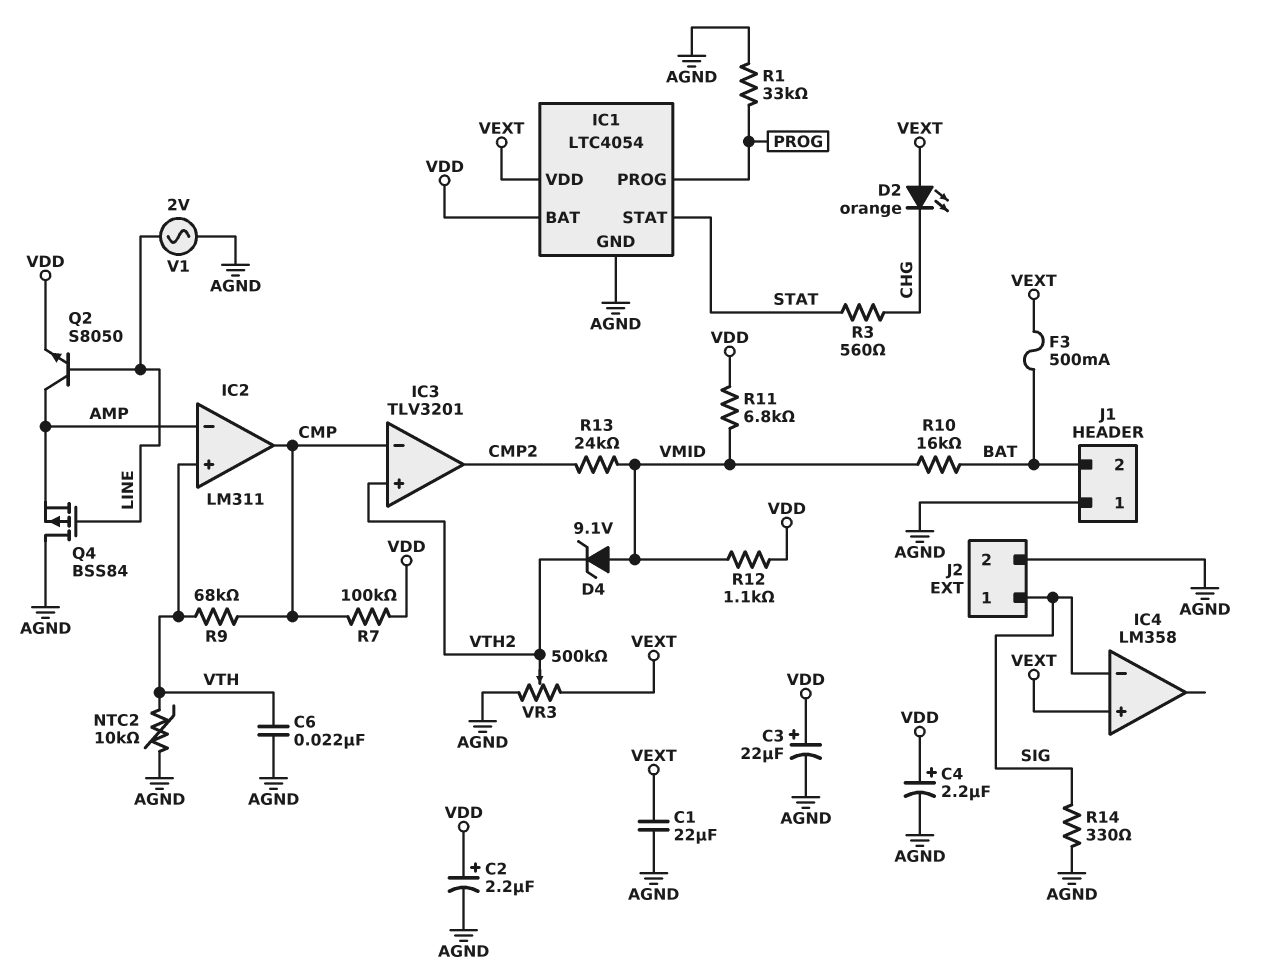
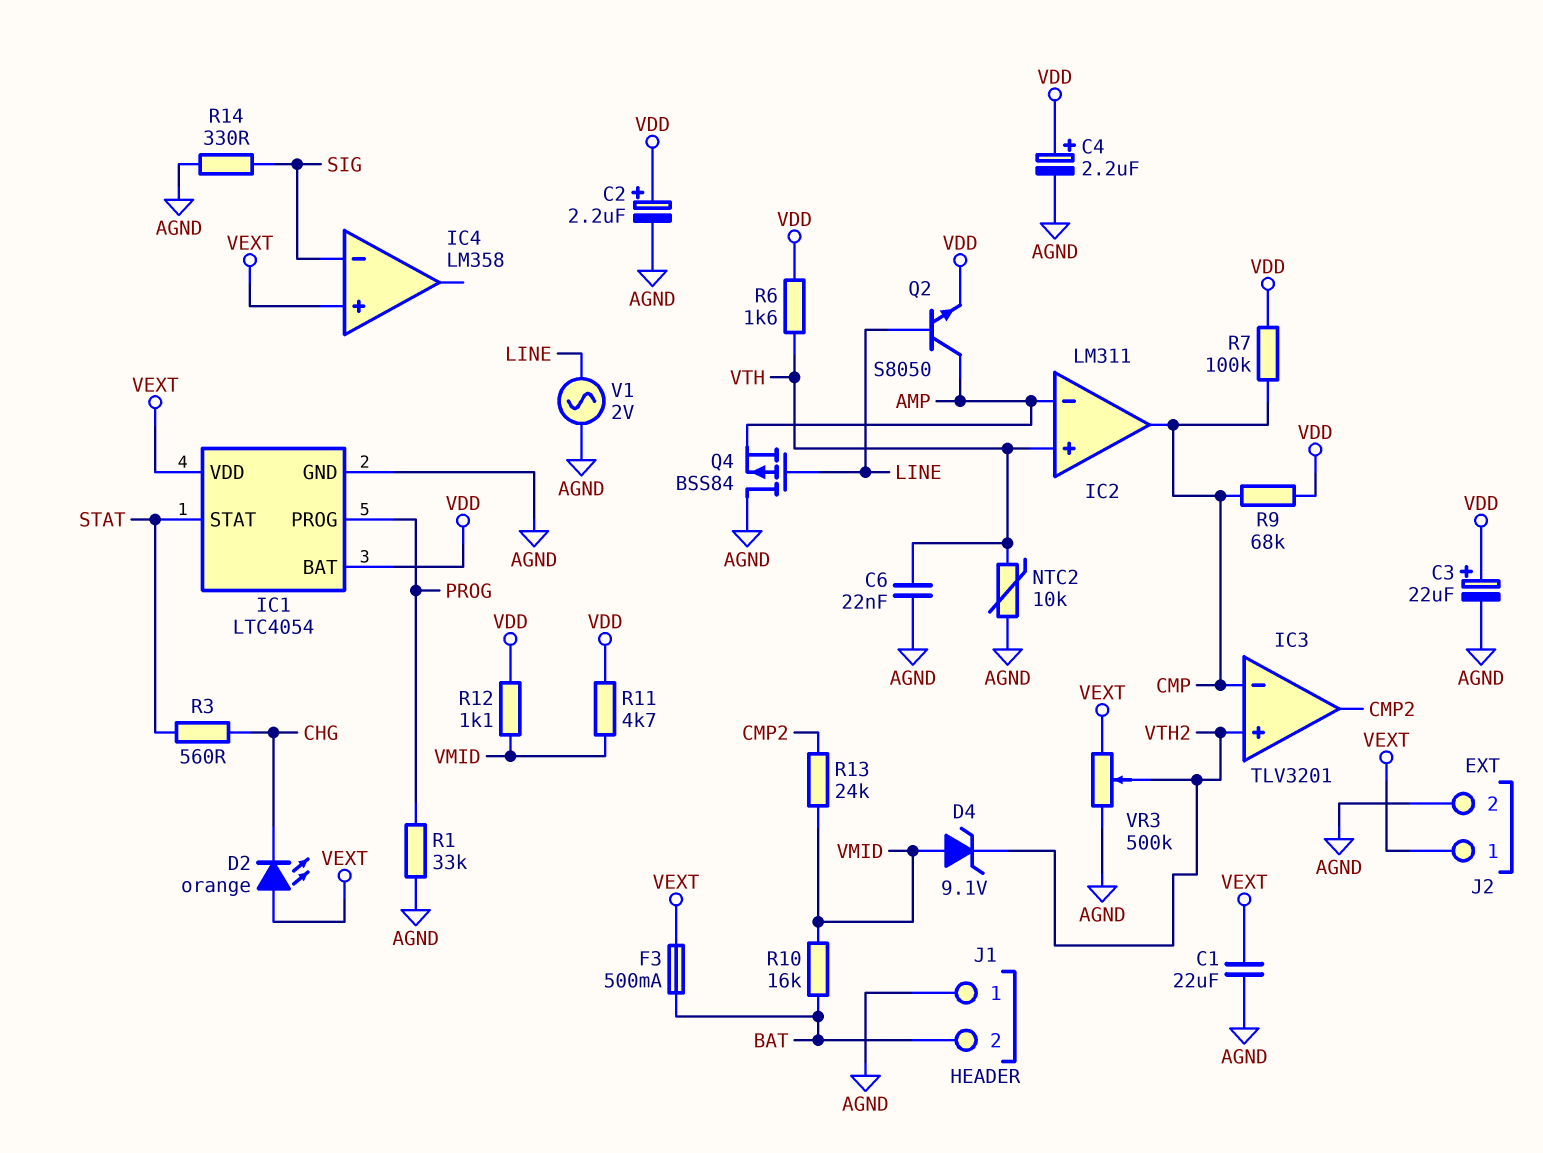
J2 pin 1: SIG -> VEXT
R6: none -> 1.6k (VDD, VTH)
R9: 68k (CMP, VTH) -> 68k (CMP, VDD)
R11: 6.8k (VDD, VMID) -> 4.7k (VDD, VMID)

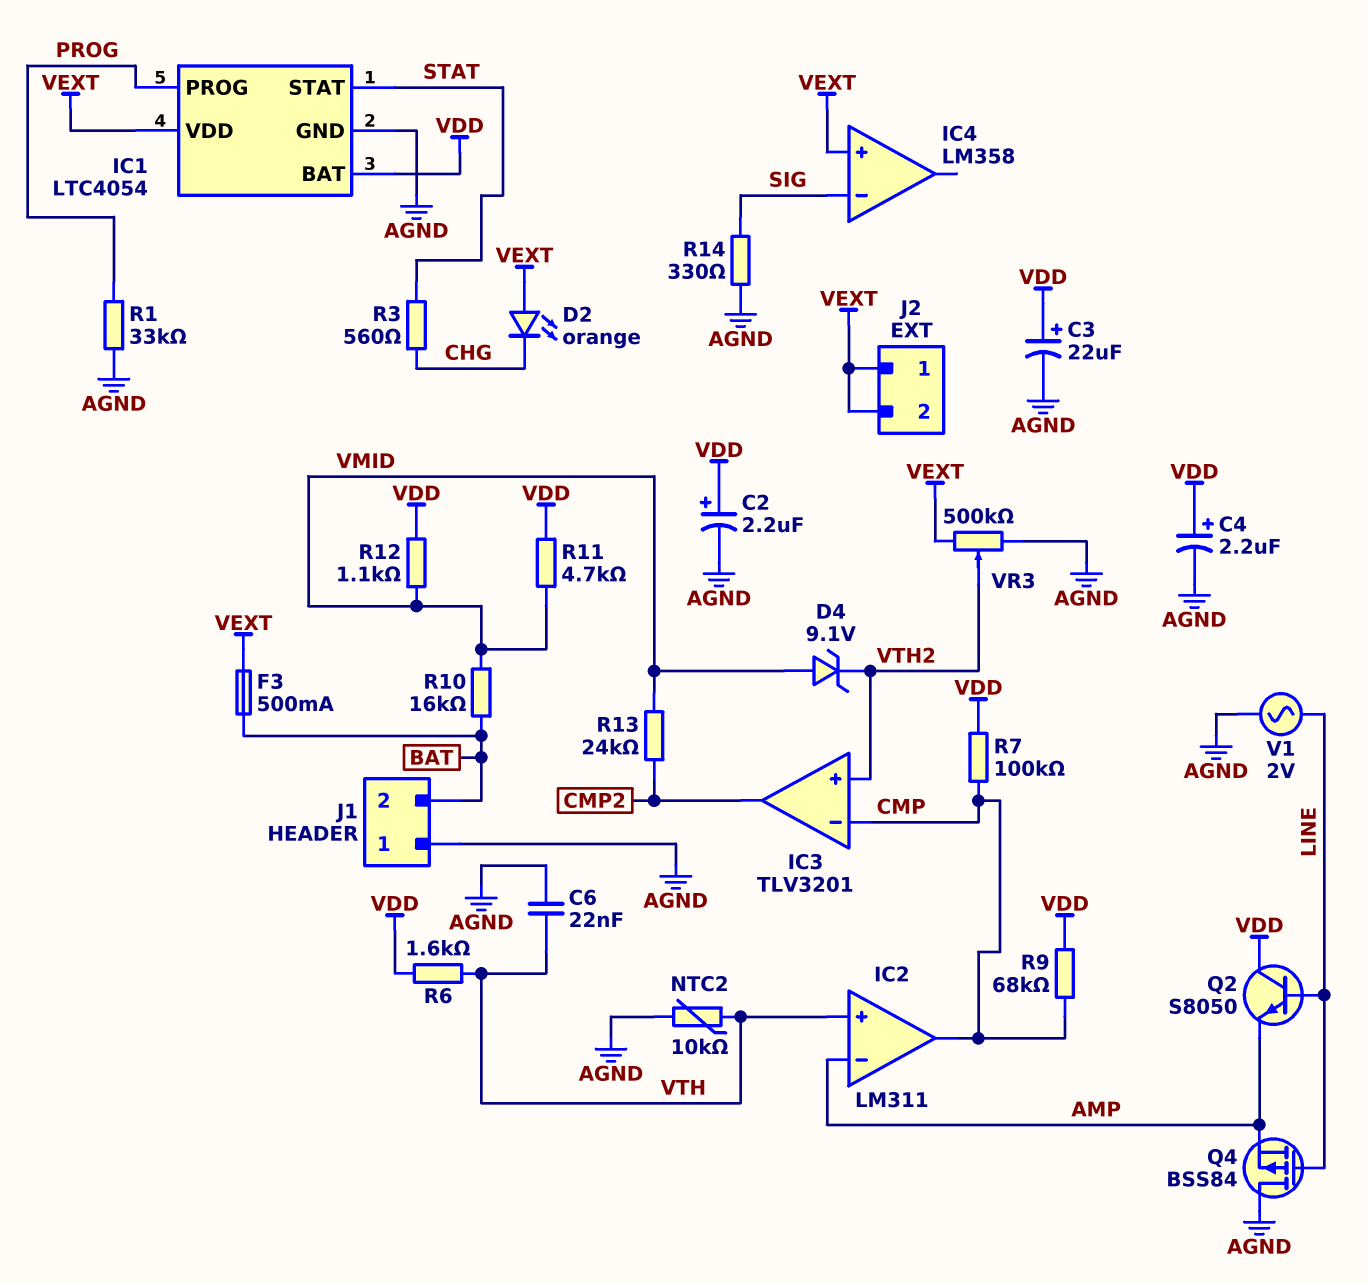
C1: 22uF (AGND, VEXT) -> none
J2 pin 2: AGND -> VEXT
Q2: NPN S8050 (B LINE, C AMP, E VDD) -> NPN S8050 (B LINE, C VDD, E AMP)

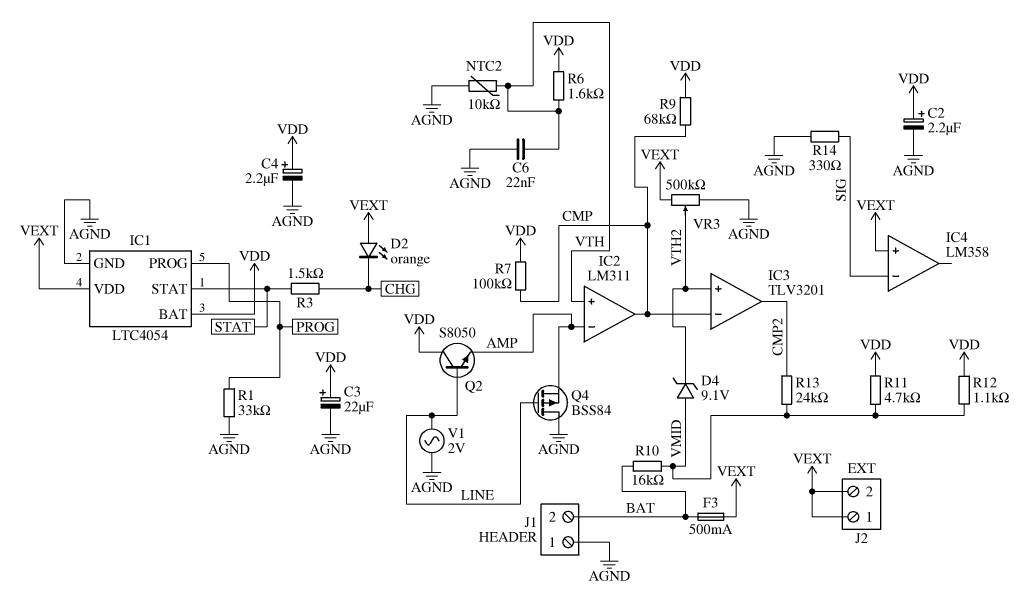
R3: 560 (CHG, STAT) -> 1.5k (CHG, STAT)

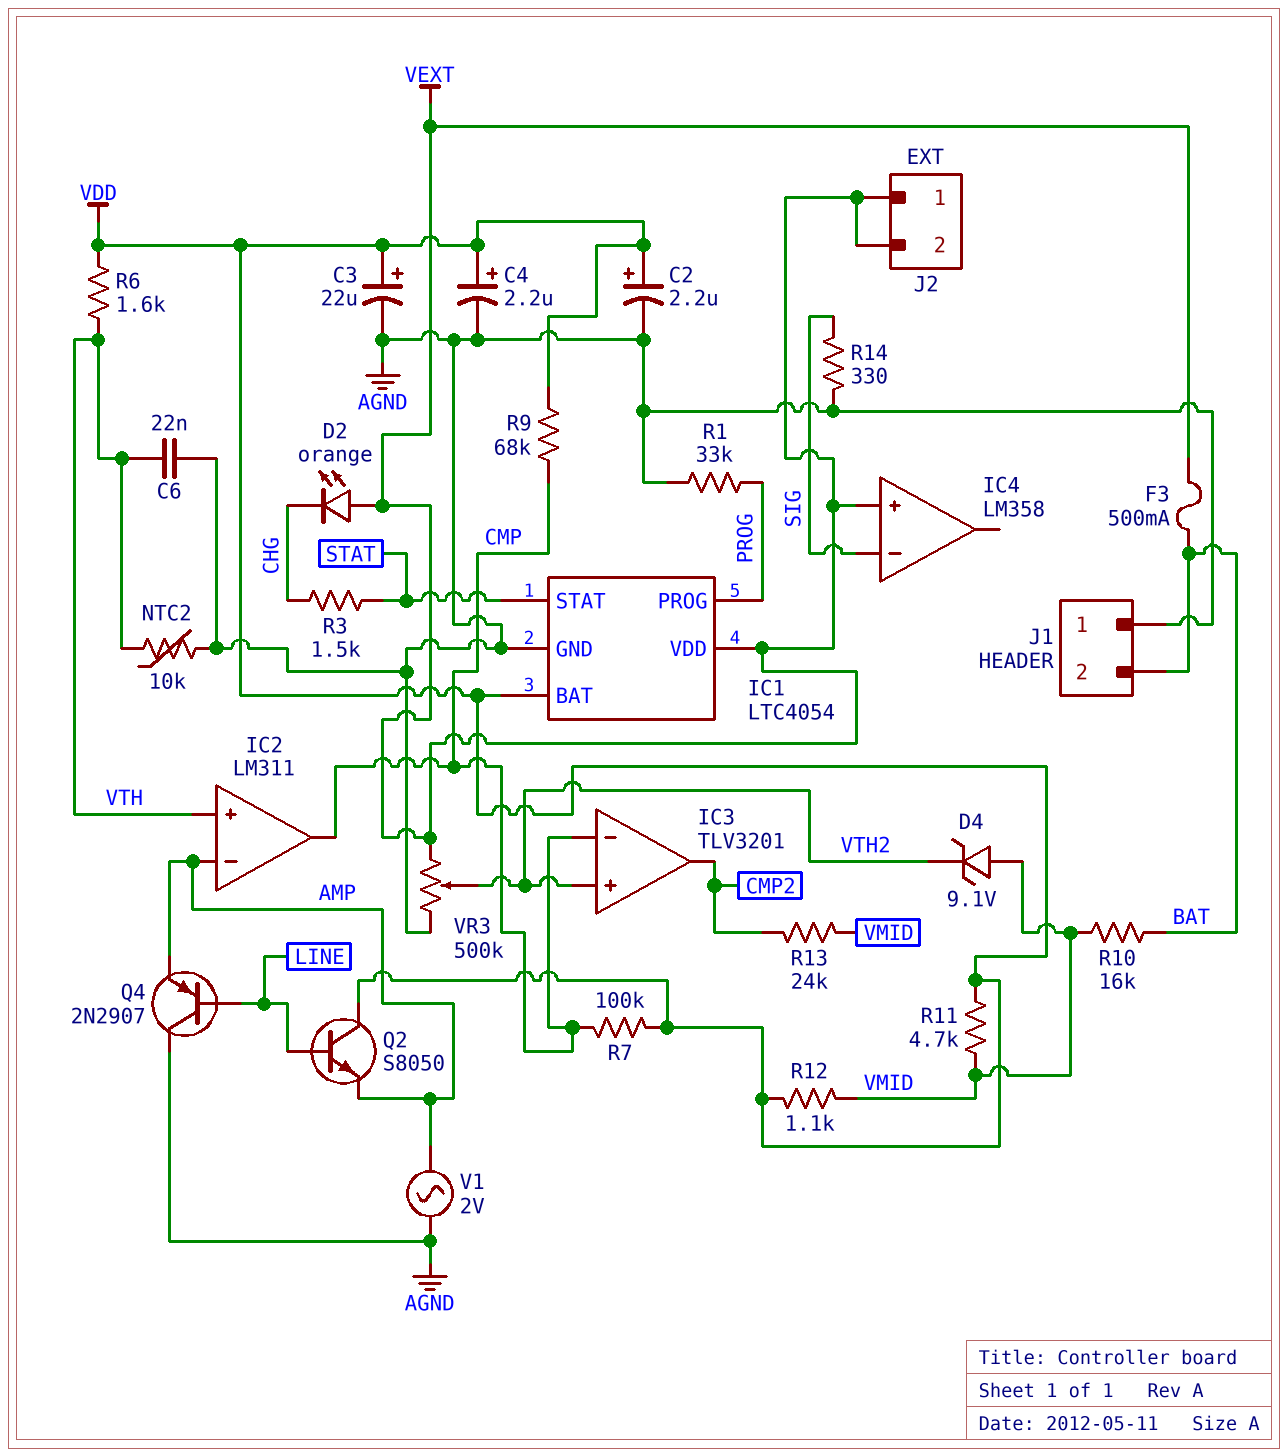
Q4: PMOS BSS84 (G LINE, D AGND, S AMP) -> PNP 2N2907 (B LINE, C AGND, E AMP)
V1: AC 2V (AGND, LINE) -> AC 2V (AGND, AMP)

